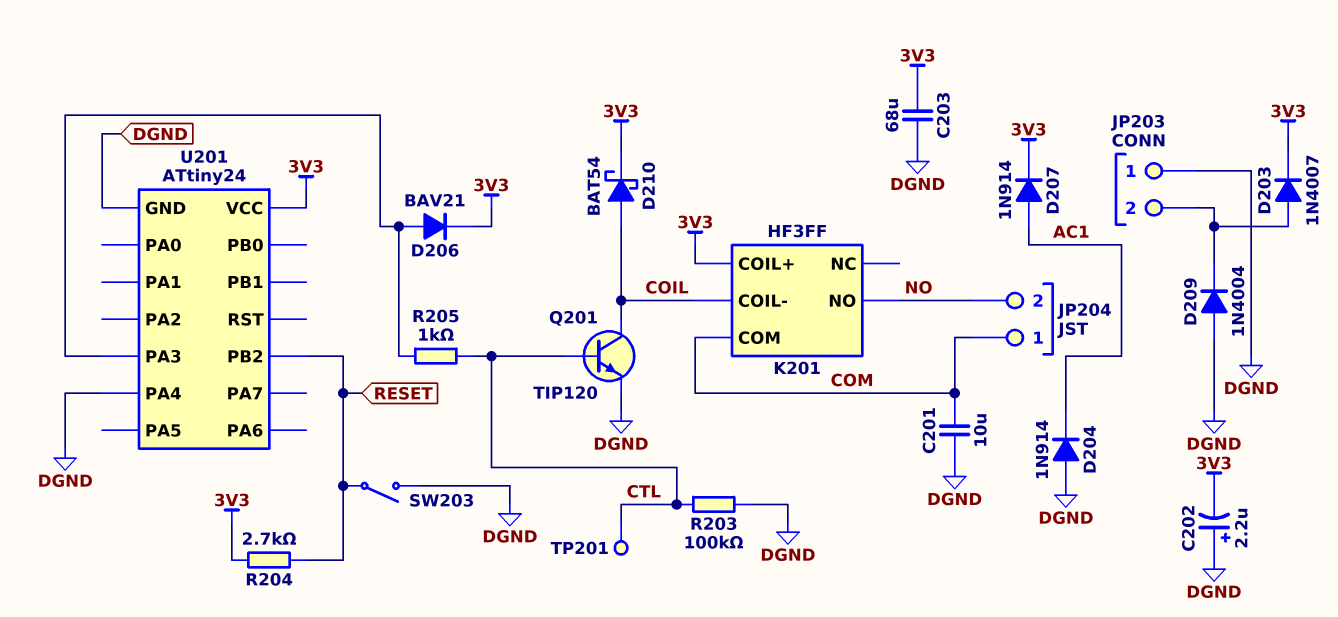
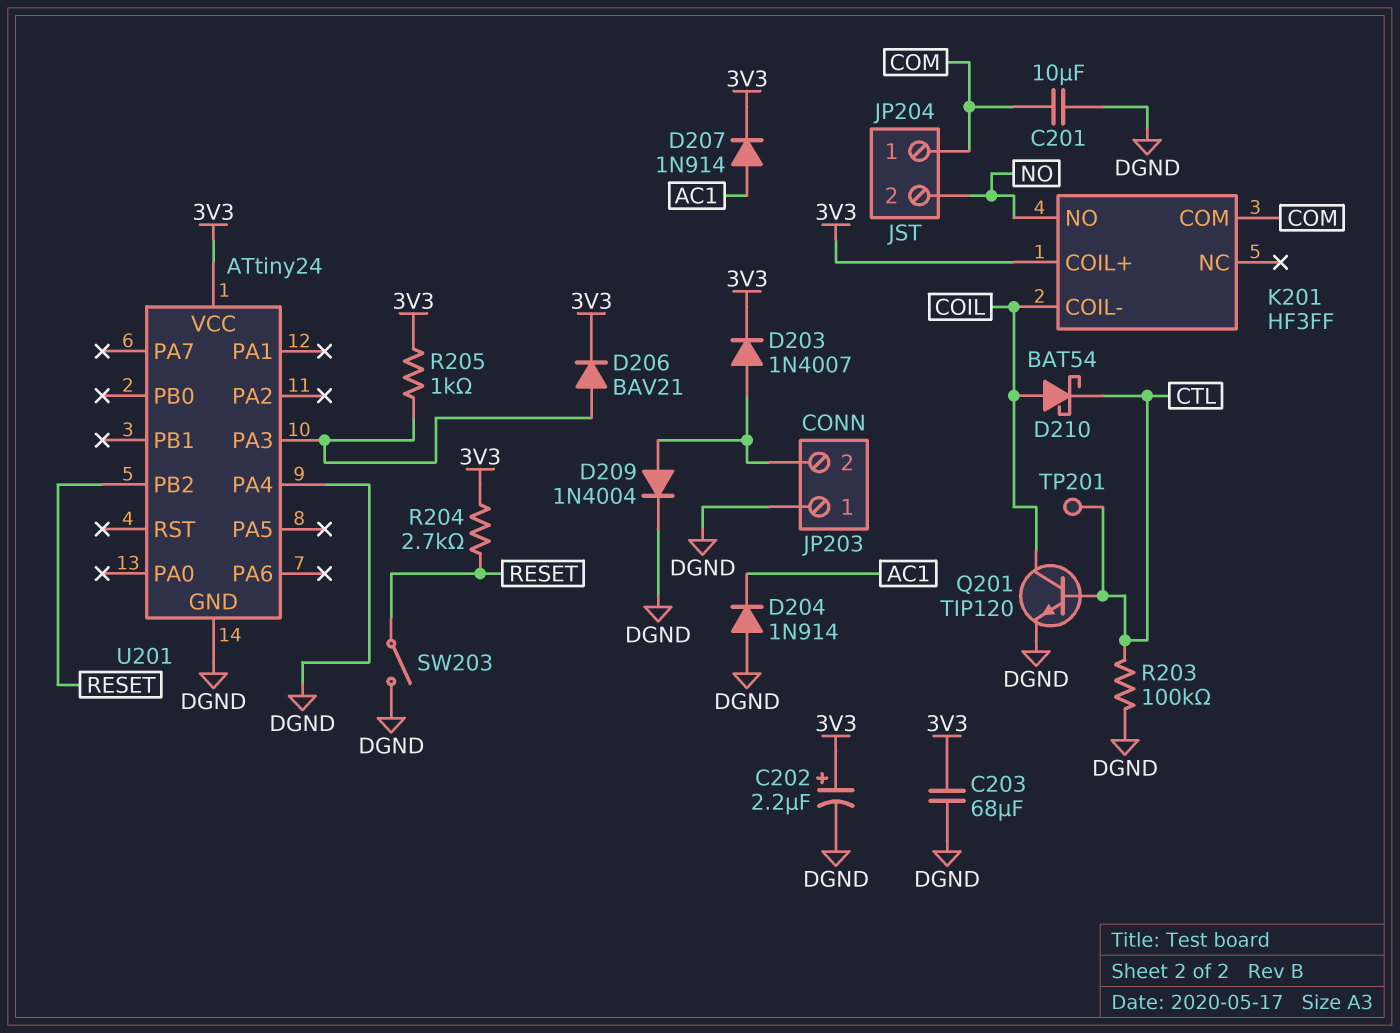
C202: 2.2uF (plus DGND, minus 3V3) -> 2.2uF (plus 3V3, minus DGND)
D209: diode 1N4004 (A DGND, K JP203/2) -> diode 1N4004 (A JP203/2, K DGND)
D210: schottky BAT54 (A COIL, K 3V3) -> schottky BAT54 (A COIL, K CTL)
R205: 1k (CTL, U201/PA3) -> 1k (3V3, U201/PA3)

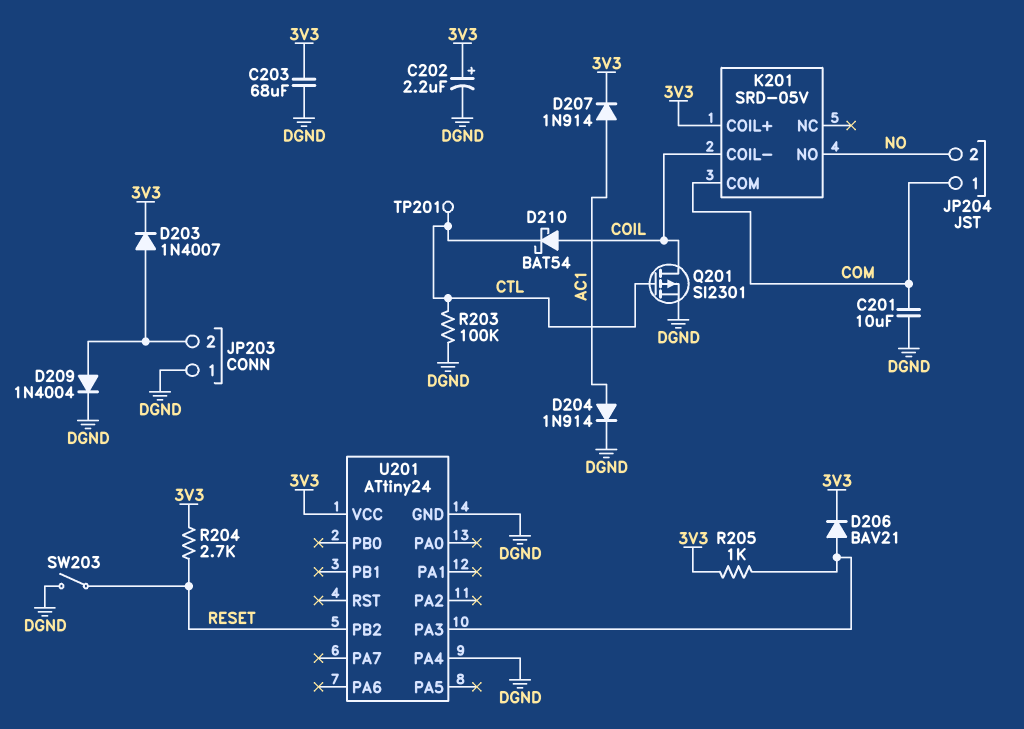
D204: diode 1N914 (A DGND, K AC1) -> diode 1N914 (A AC1, K DGND)
K201: HF3FF -> SRD-05V
Q201: NPN TIP120 (B CTL, C COIL, E DGND) -> PMOS SI2301 (G CTL, D COIL, S DGND)

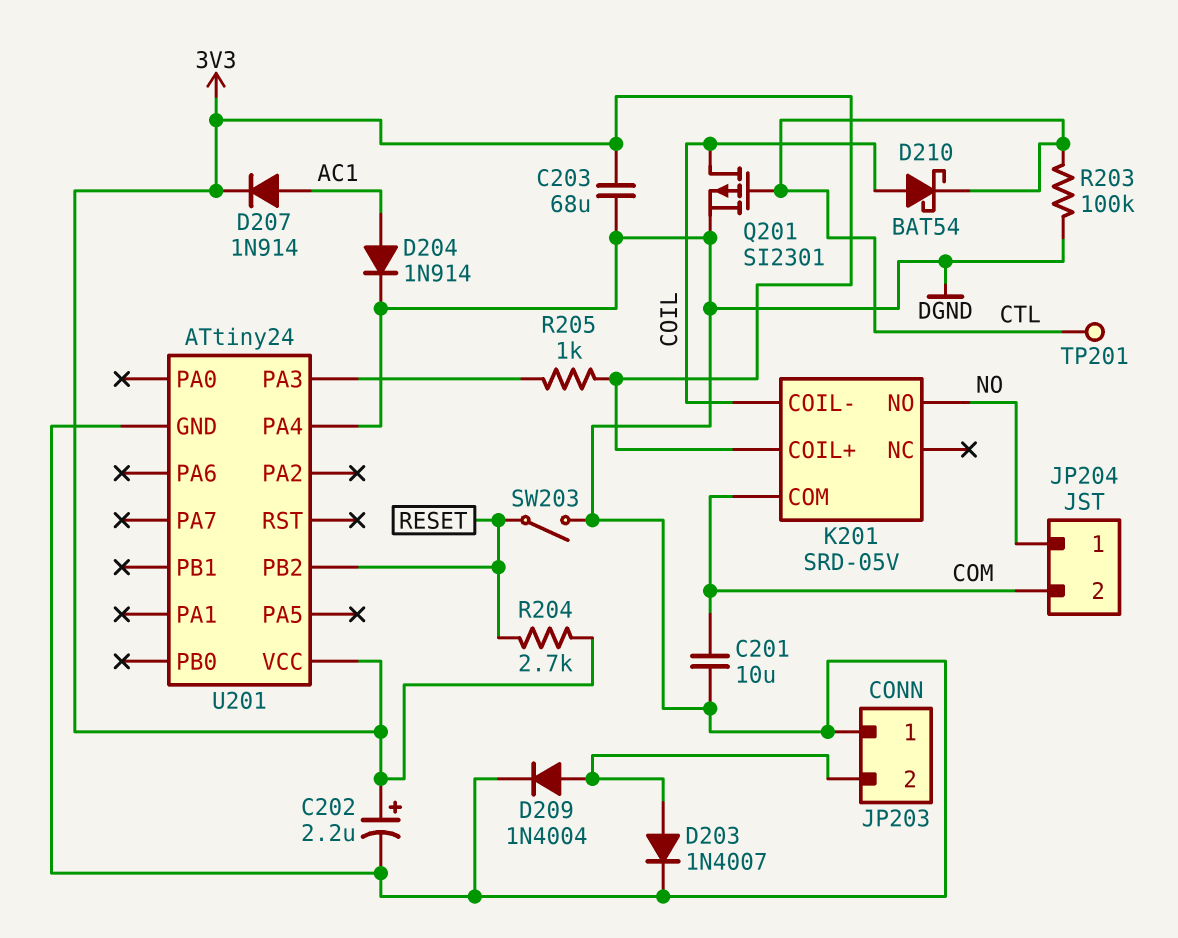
D203: diode 1N4007 (A JP203/2, K 3V3) -> diode 1N4007 (A JP203/2, K DGND)
D206: diode BAV21 (A U201/PA3, K 3V3) -> none
JP204 pin 1: COM -> NO
JP204 pin 2: NO -> COM

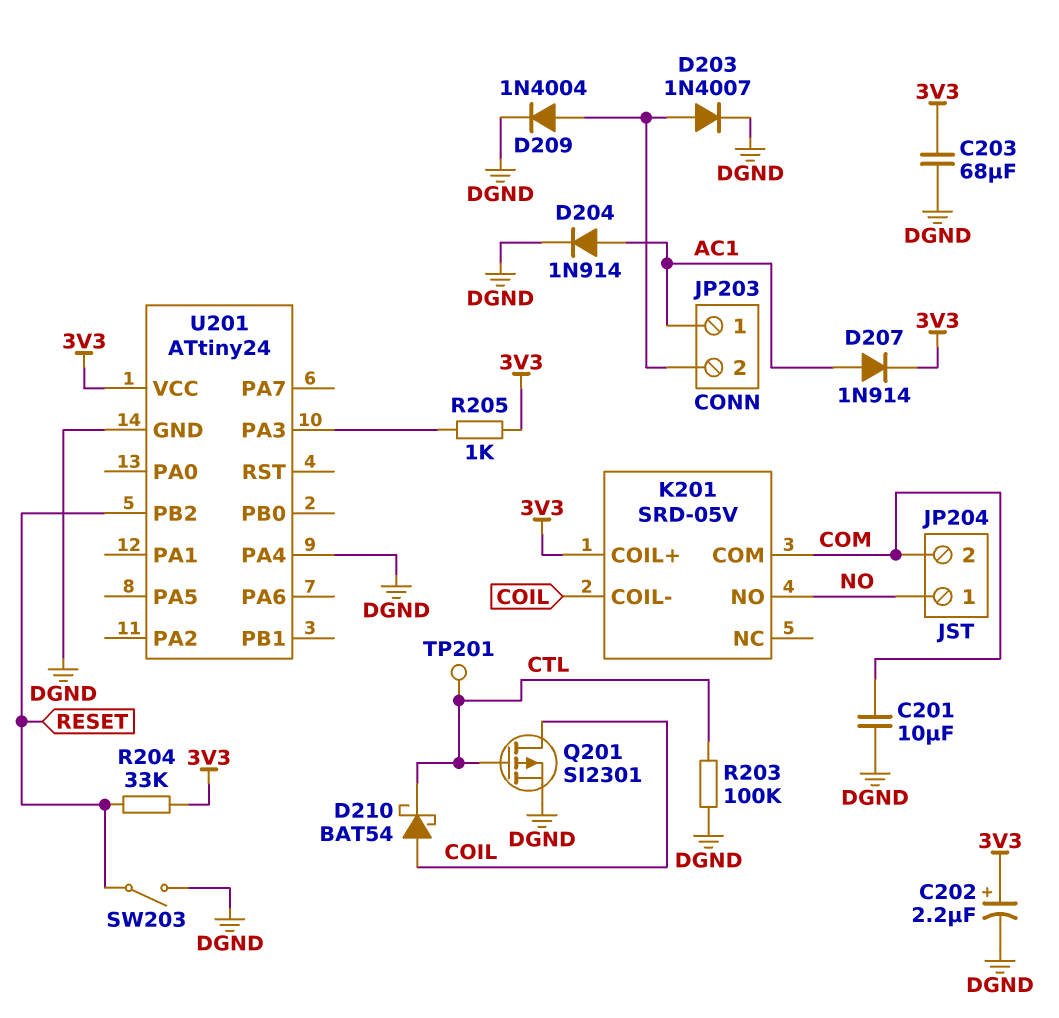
JP203 pin 1: DGND -> AC1
R204: 2.7k (3V3, RESET) -> 33k (3V3, RESET)

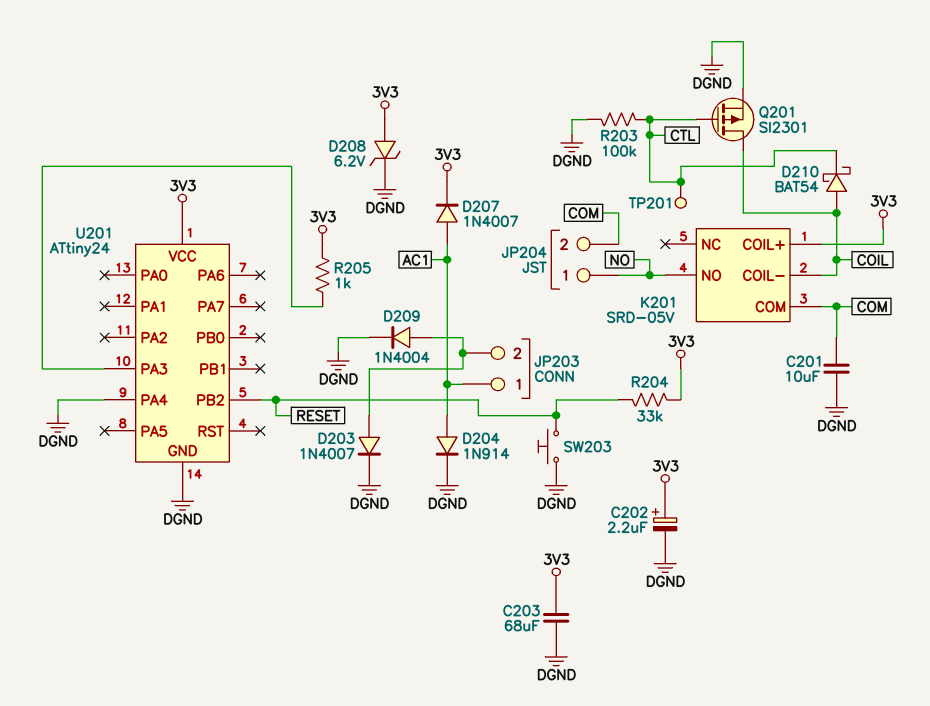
D207: diode 1N914 (A AC1, K 3V3) -> diode 1N4007 (A AC1, K 3V3)
D208: none -> zener 6.2V (A 3V3, K DGND)
SW203: switch (DGND, RESET) -> button (DGND, RESET)

